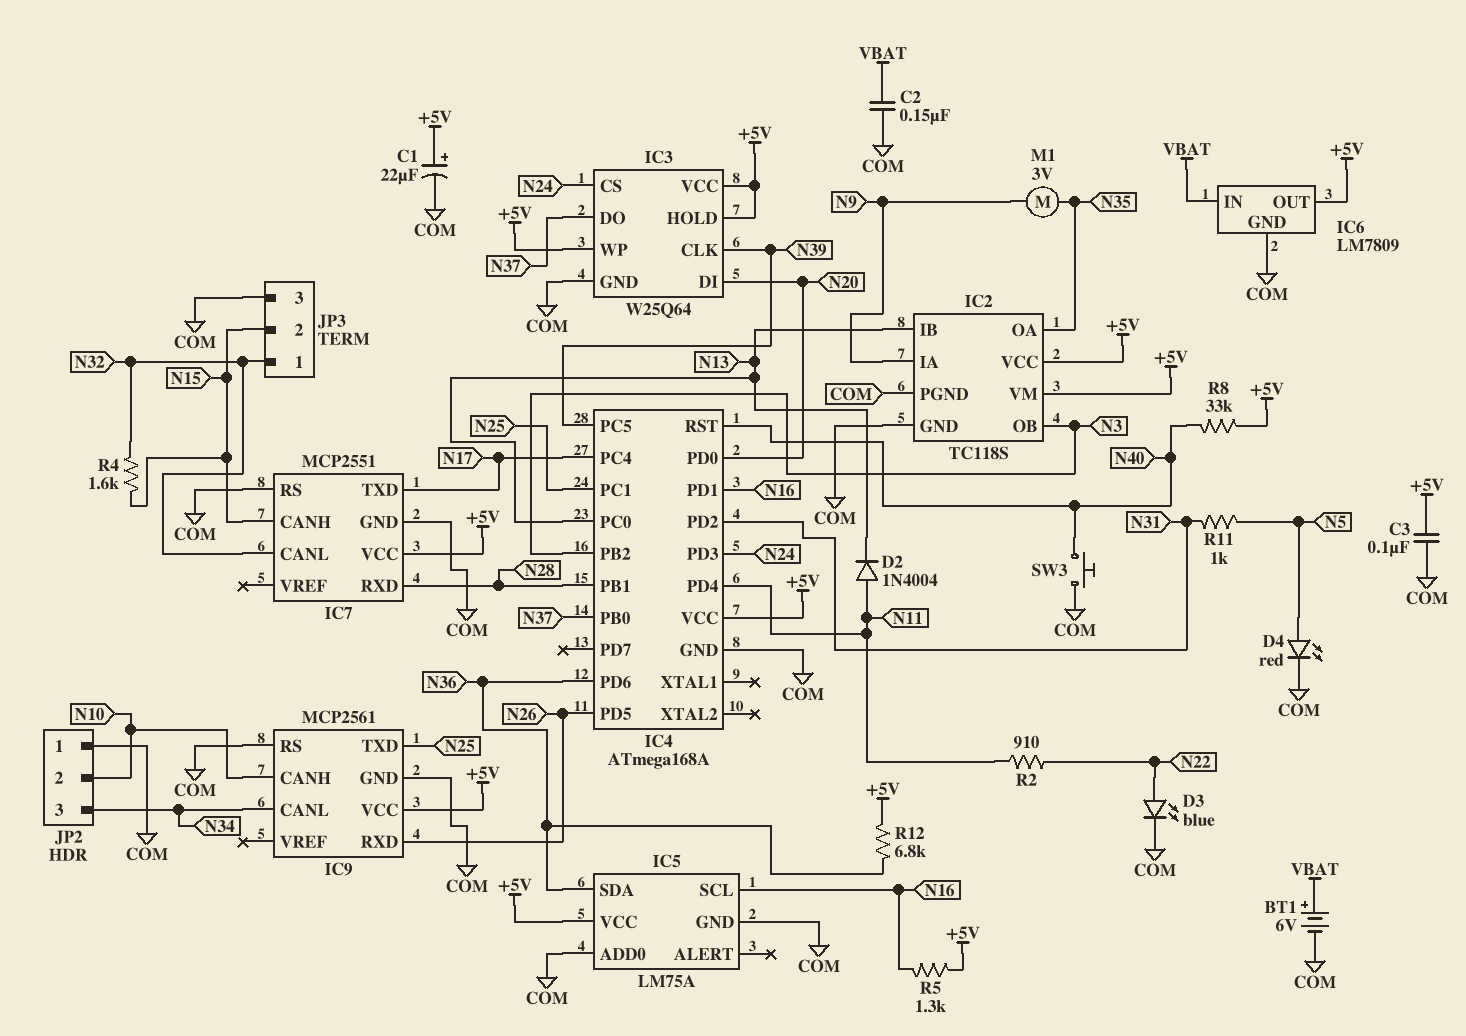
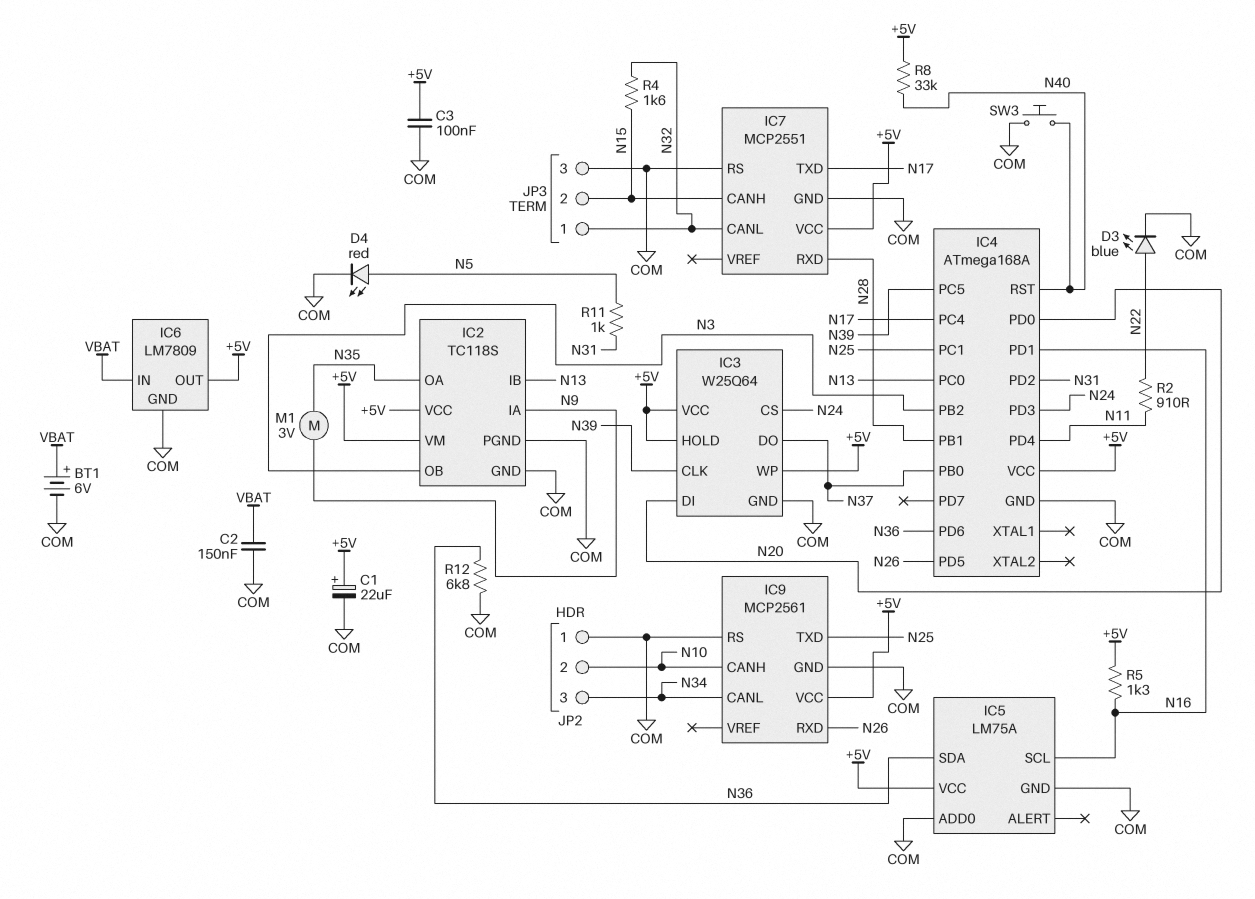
D2: diode 1N4004 (A N11, K N13) -> none
R12: 6.8k (+5V, N36) -> 6.8k (COM, N36)

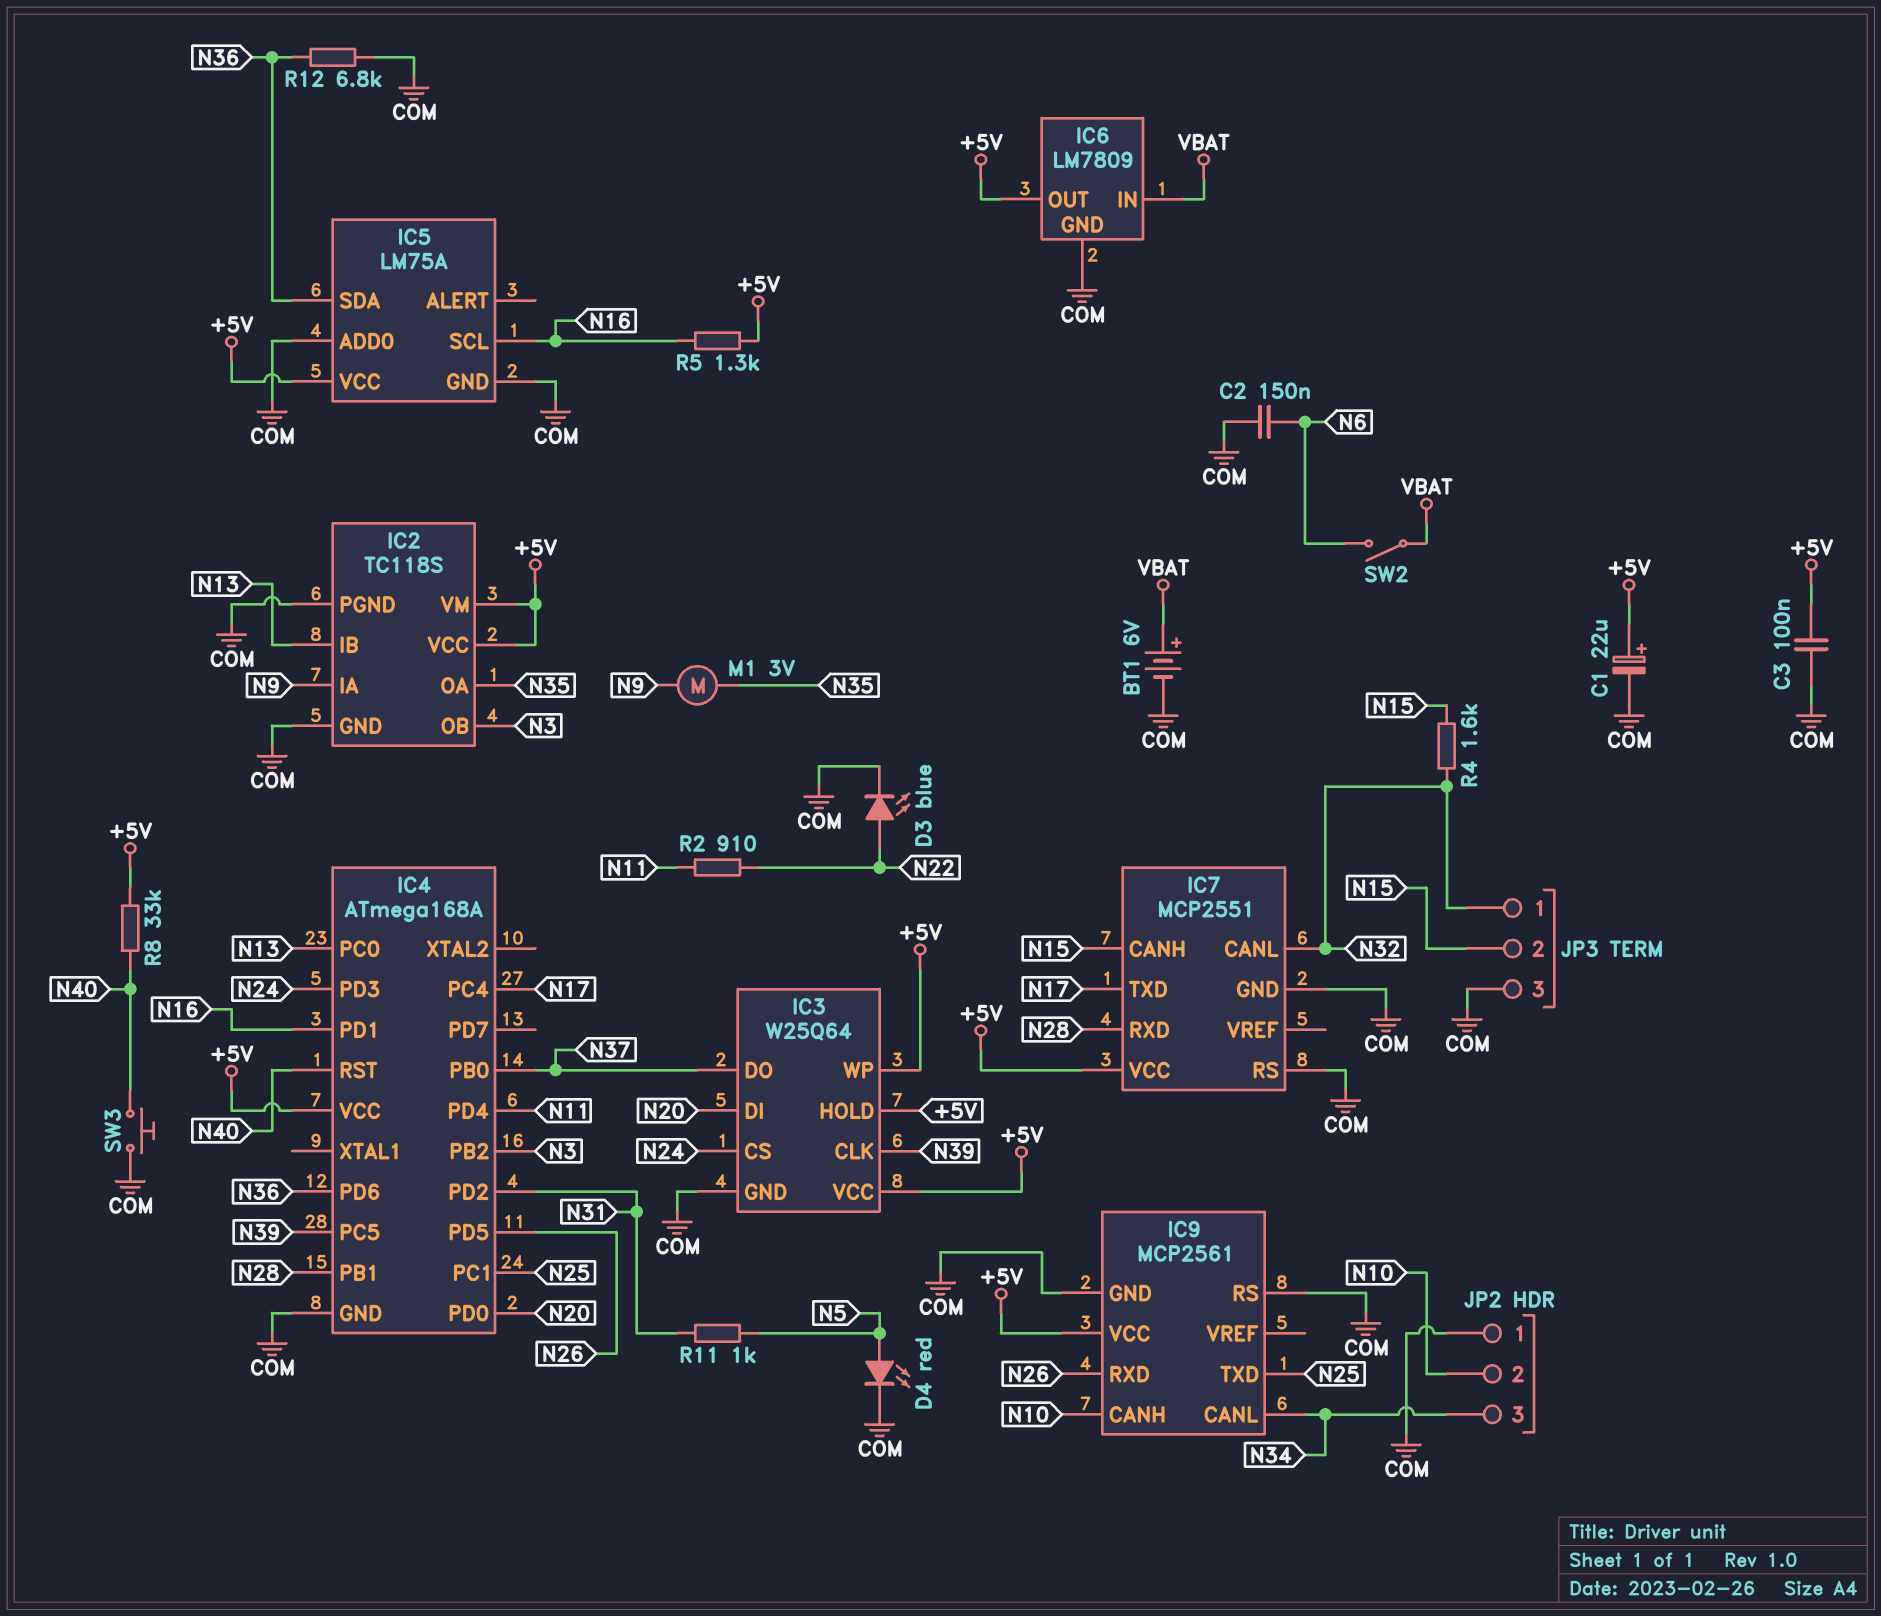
C2: 150nF (COM, VBAT) -> 150nF (COM, N6)
SW2: none -> switch (N6, VBAT)

